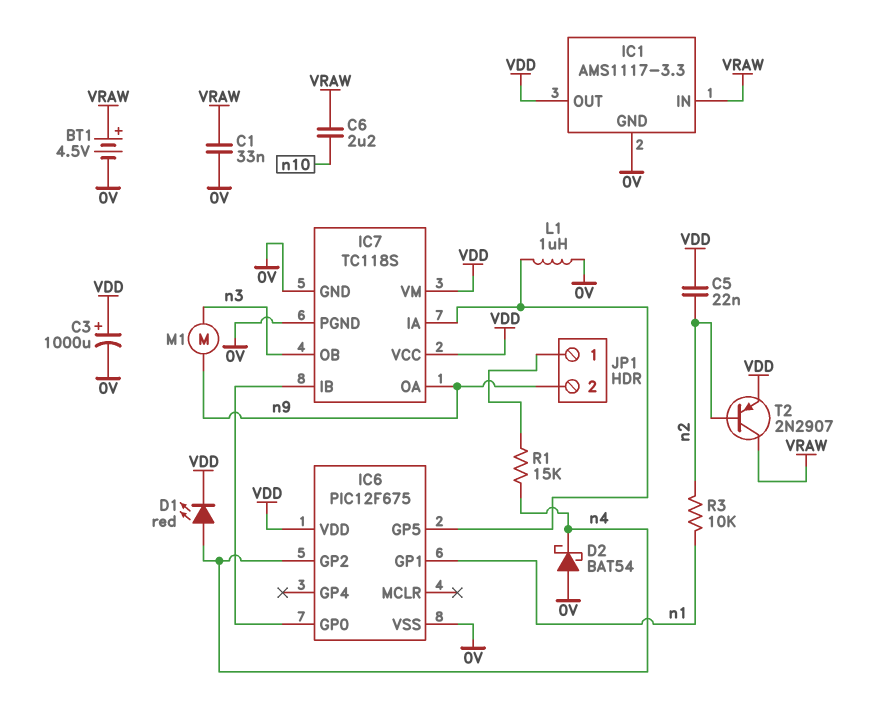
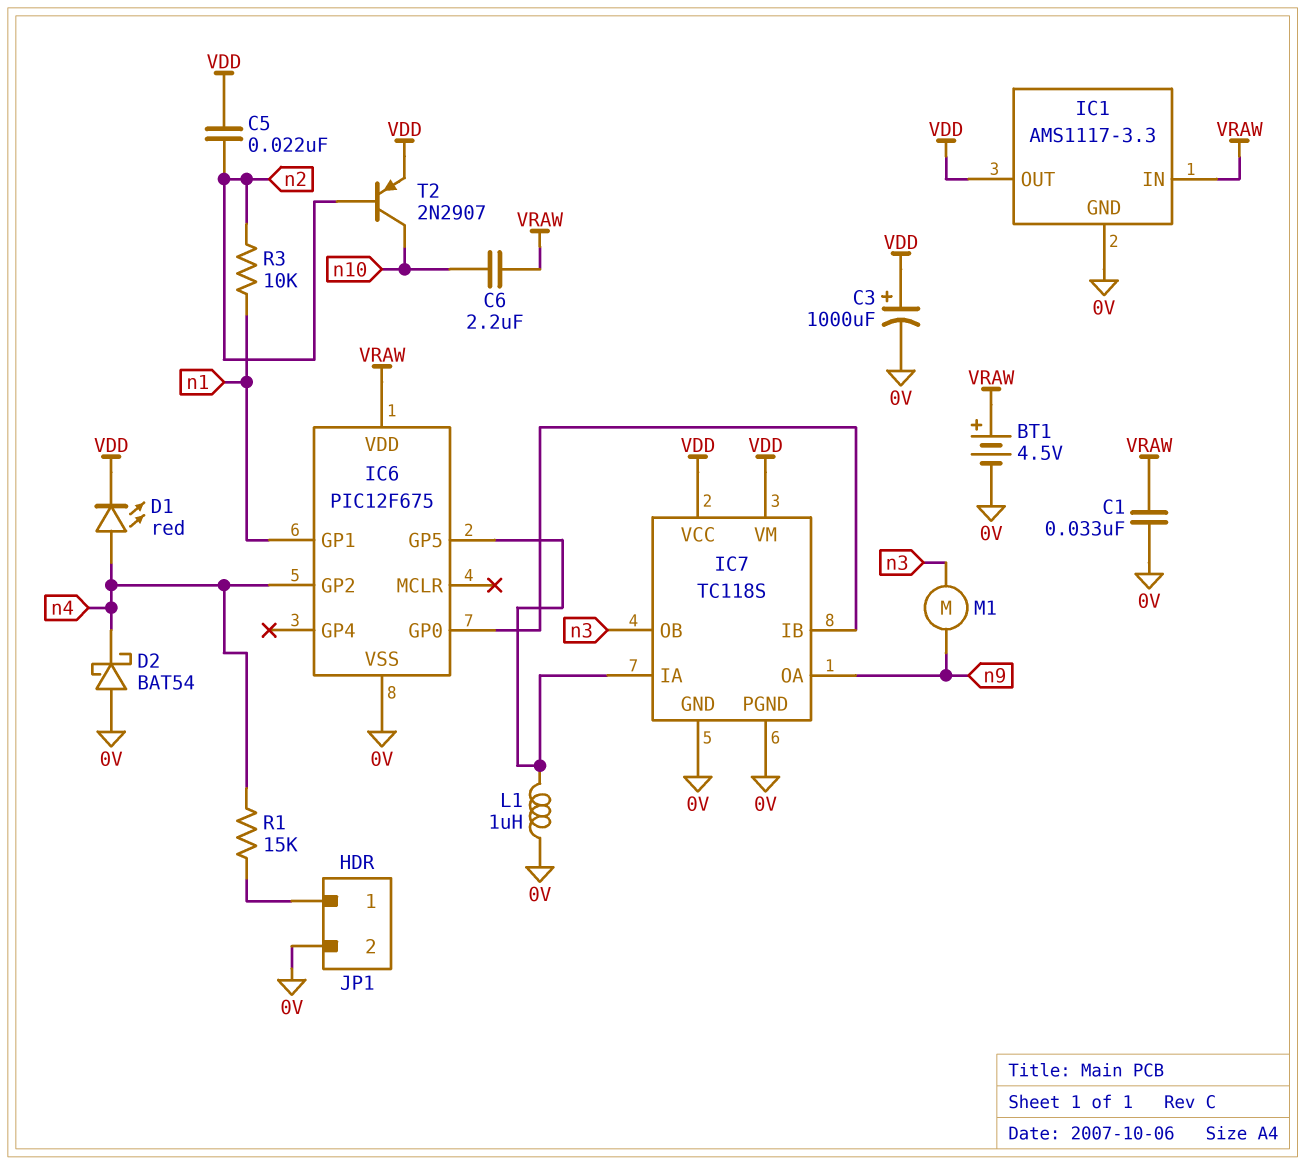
IC6 pin VDD: VDD -> VRAW
JP1 pin 2: n9 -> 0V
T2: PNP 2N2907 (B n2, C VRAW, E VDD) -> PNP 2N2907 (B n2, C n10, E VDD)

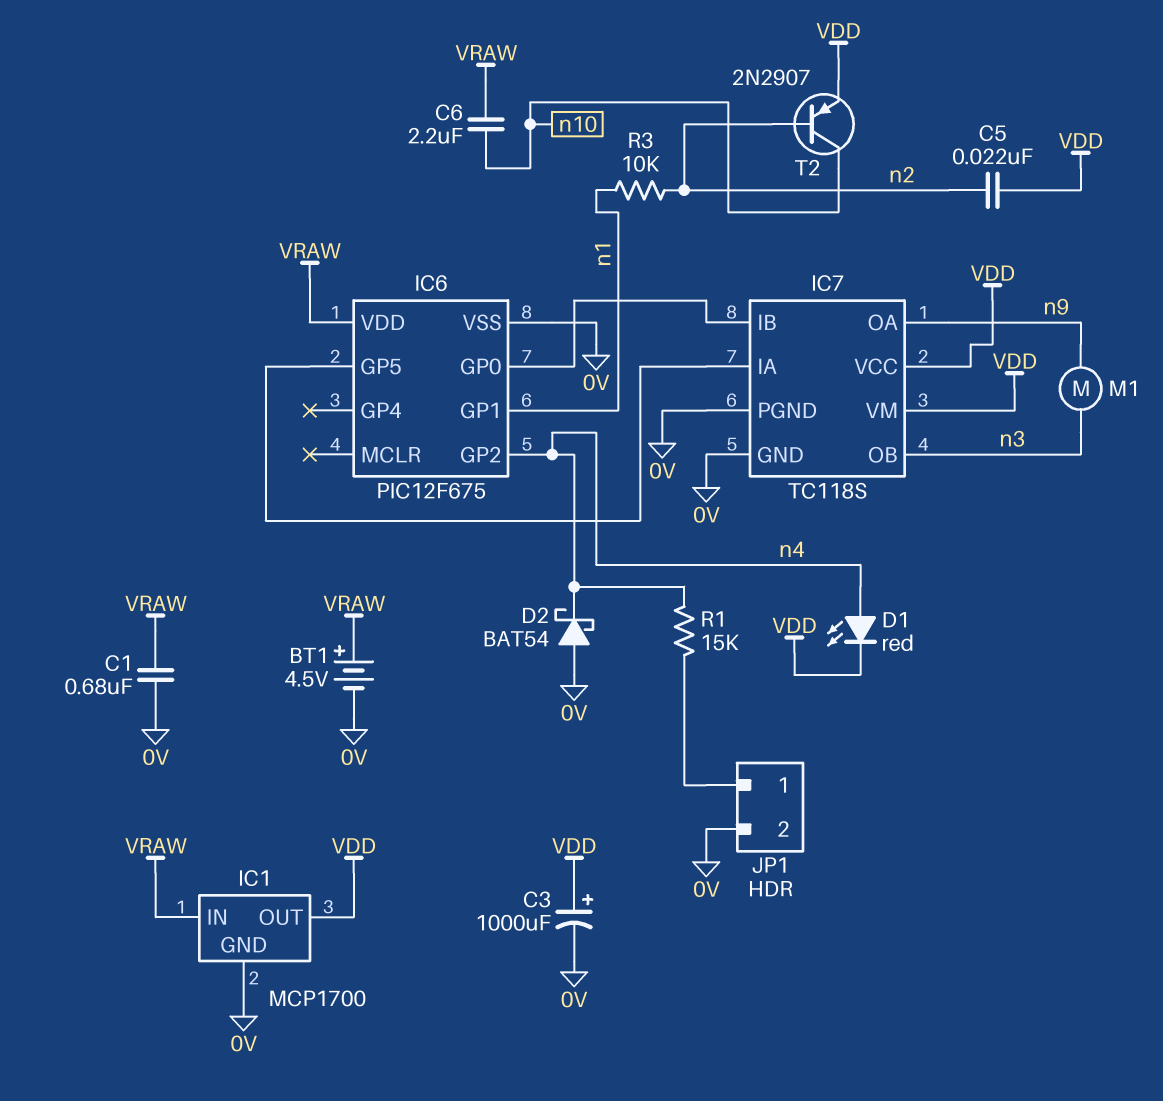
C1: 33nF (0V, VRAW) -> 680nF (0V, VRAW)
IC1: AMS1117-3.3 -> MCP1700
L1: 1uH (0V, IC6/GP5) -> none

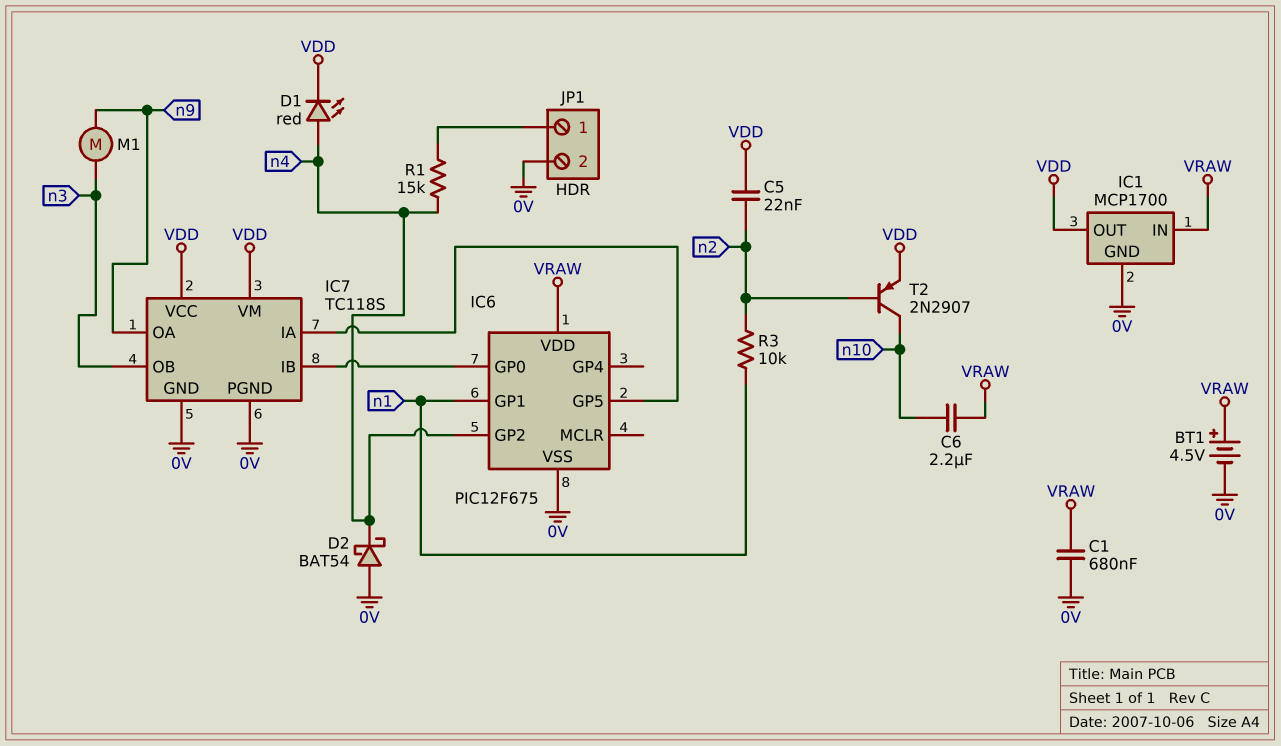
C3: 1000uF (plus VDD, minus 0V) -> none

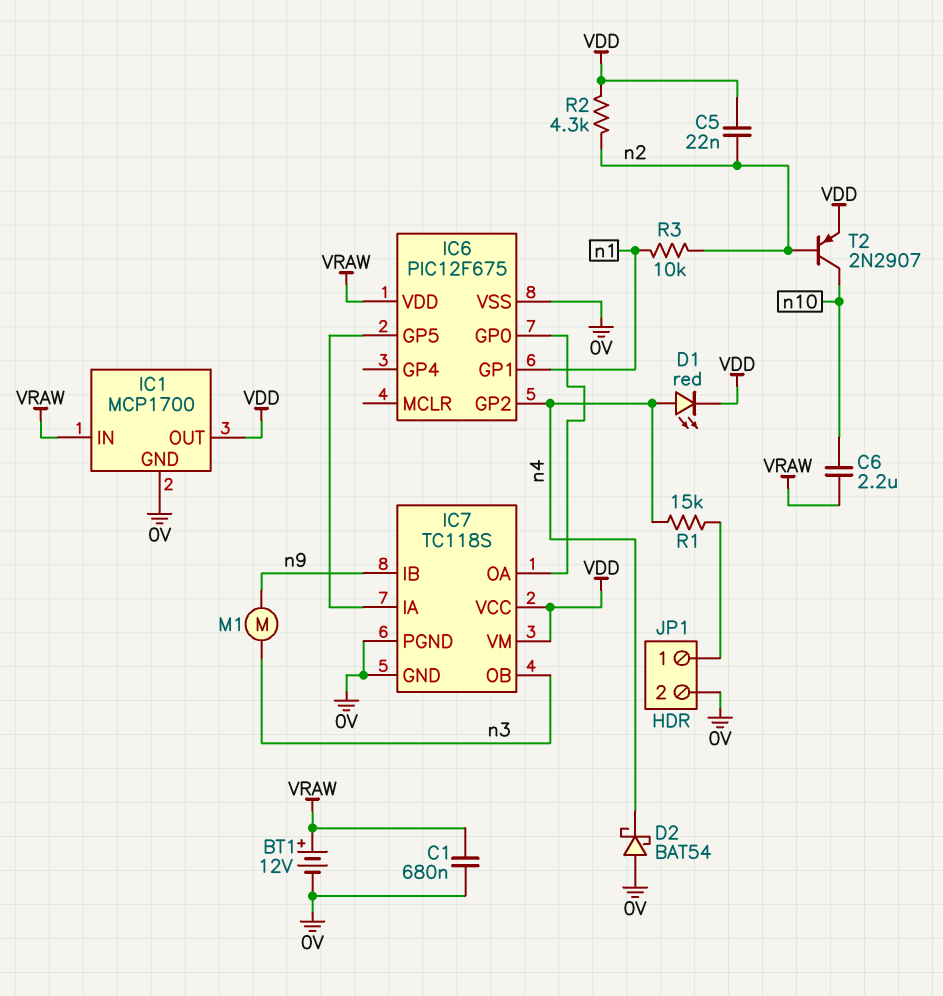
BT1: 4.5V (plus VRAW, minus 0V) -> 12V (plus VRAW, minus 0V)
IC7 pin IB: IC6/GP0 -> n9
IC7 pin OA: n9 -> IC6/GP0
R2: none -> 4.3k (VDD, n2)

